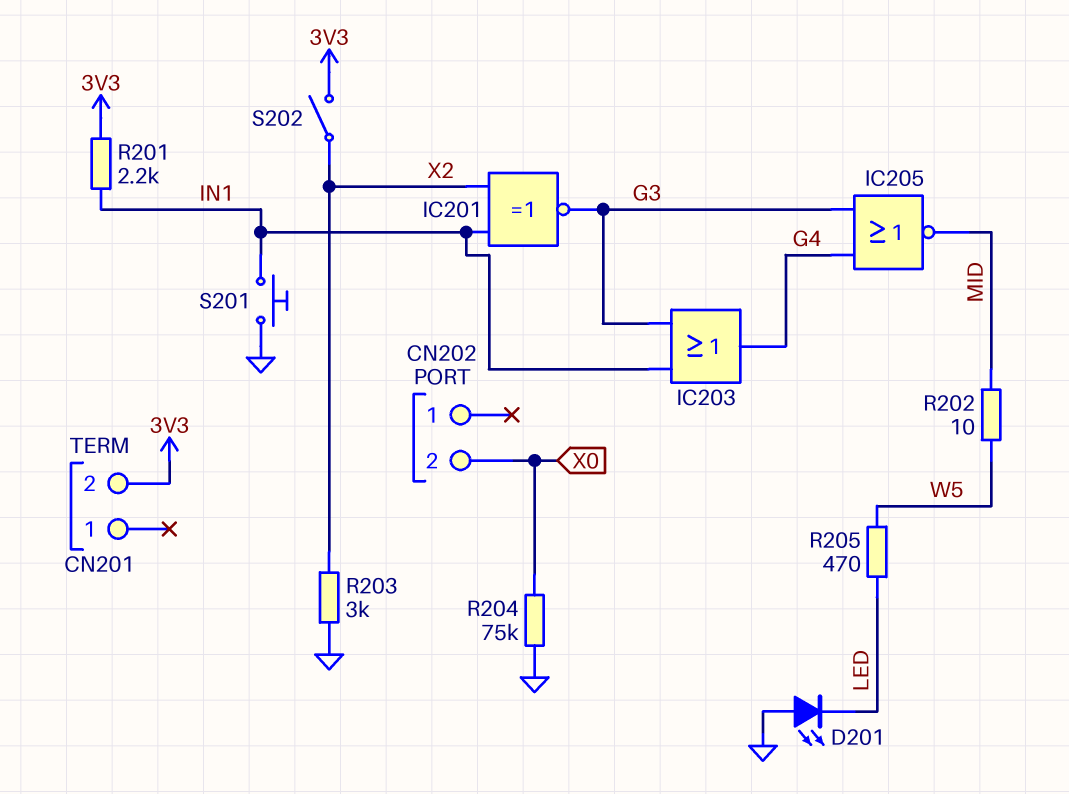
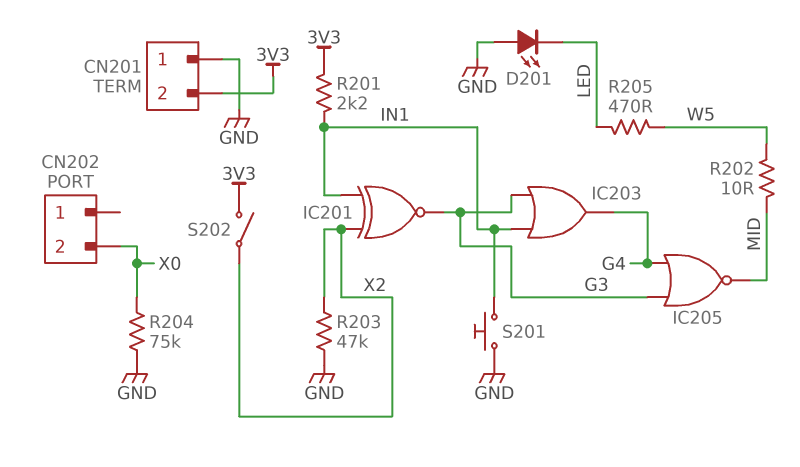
CN201 pin 1: none -> GND
R203: 3k (GND, X2) -> 47k (GND, X2)

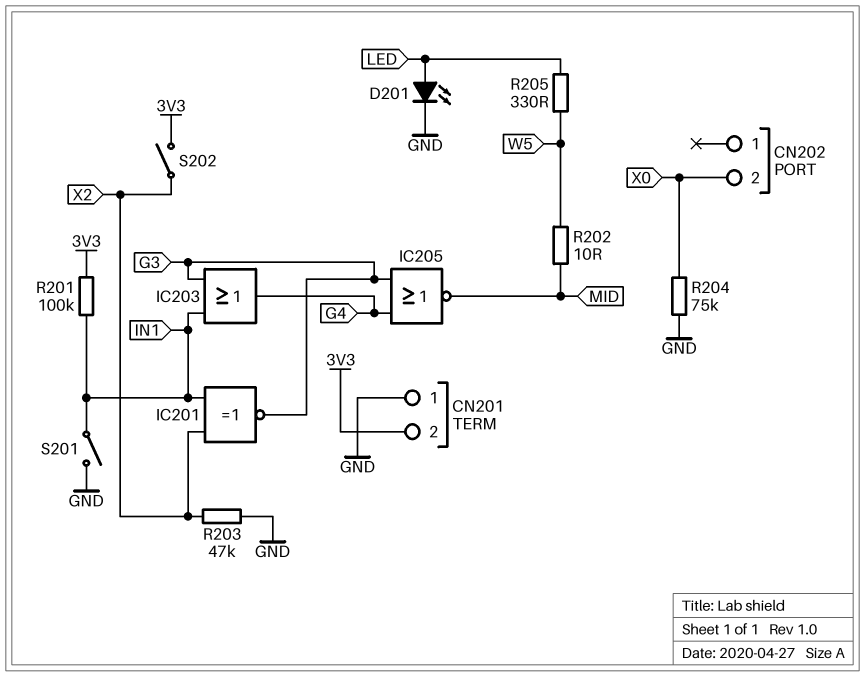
D201: LED (A GND, K LED) -> LED (A LED, K GND)
R201: 2.2k (3V3, IN1) -> 100k (3V3, IN1)
R205: 470 (LED, W5) -> 330 (LED, W5)
S201: button (GND, IN1) -> switch (GND, IN1)

